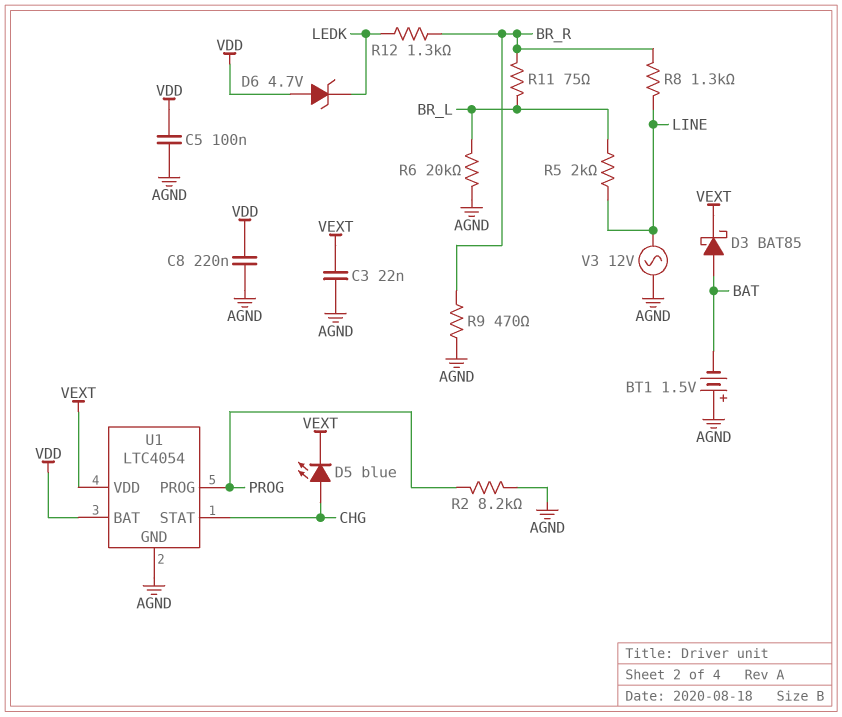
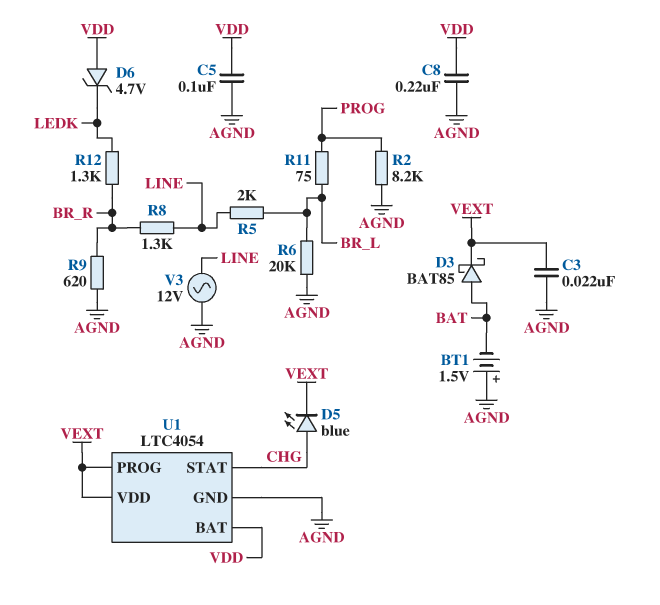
R9: 470 (AGND, BR_R) -> 620 (AGND, BR_R)
R11: 75 (BR_L, BR_R) -> 75 (BR_L, PROG)
U1 pin PROG: PROG -> VEXT

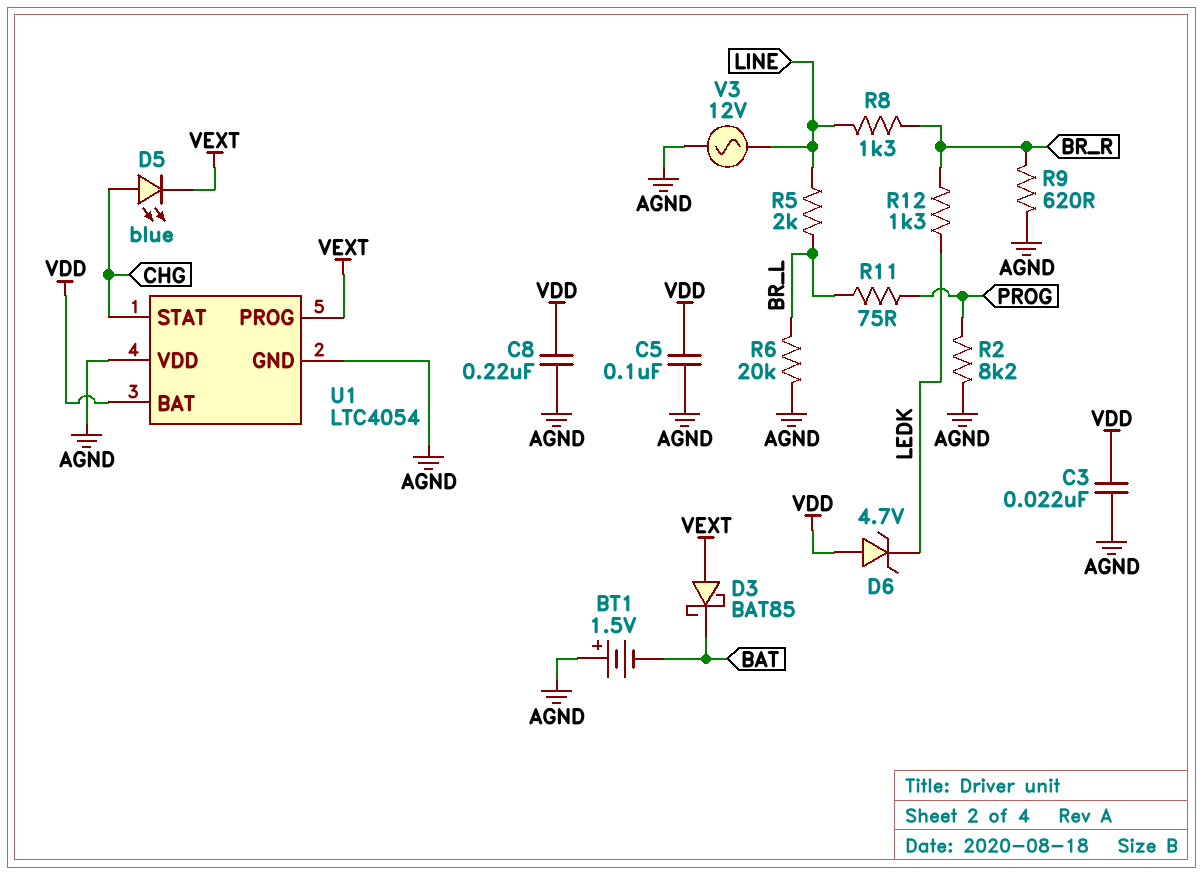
C3: 22nF (AGND, VEXT) -> 22nF (AGND, VDD)
D3: schottky BAT85 (A BAT, K VEXT) -> schottky BAT85 (A VEXT, K BAT)
U1 pin VDD: VEXT -> AGND

